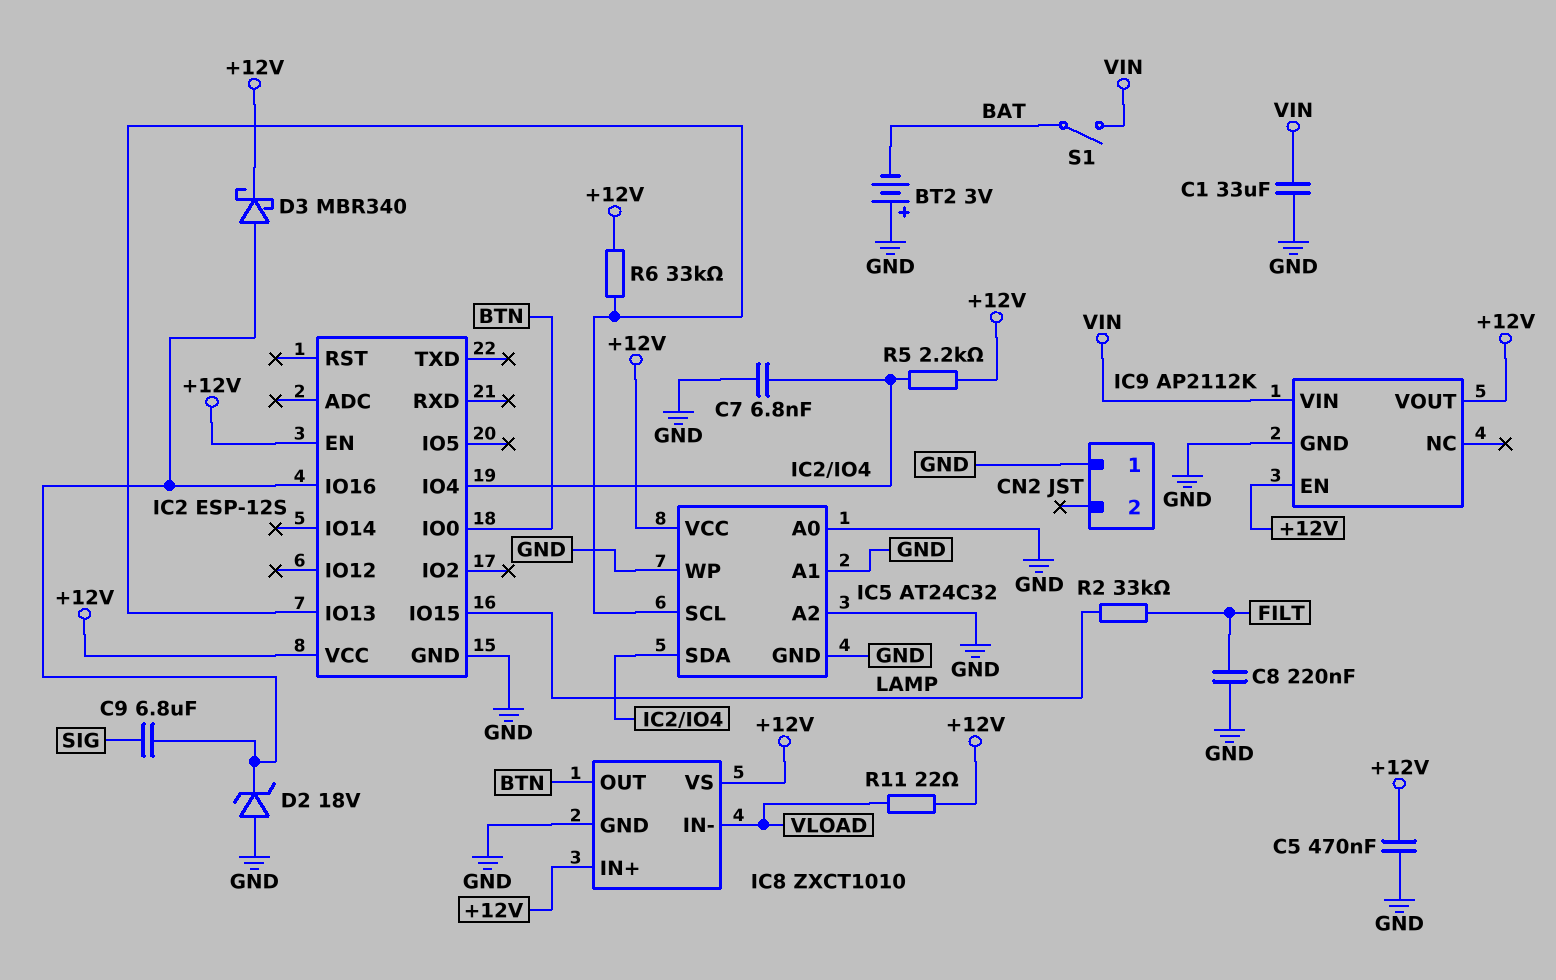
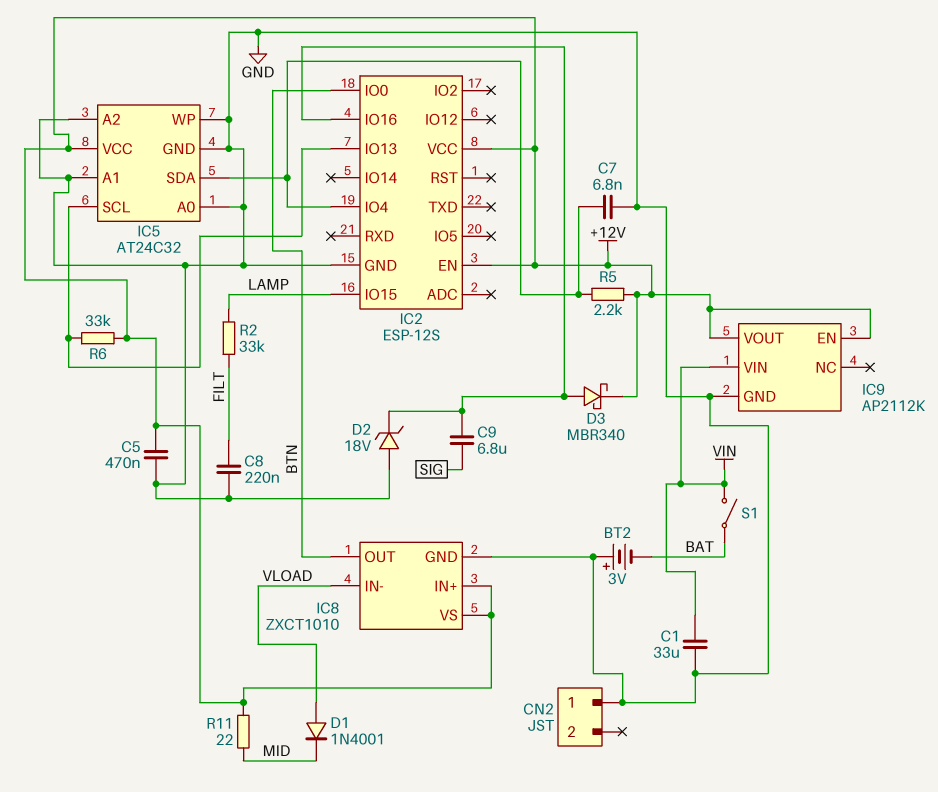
D1: none -> diode 1N4001 (A VLOAD, K MID)
R11: 22 (+12V, VLOAD) -> 22 (+12V, MID)

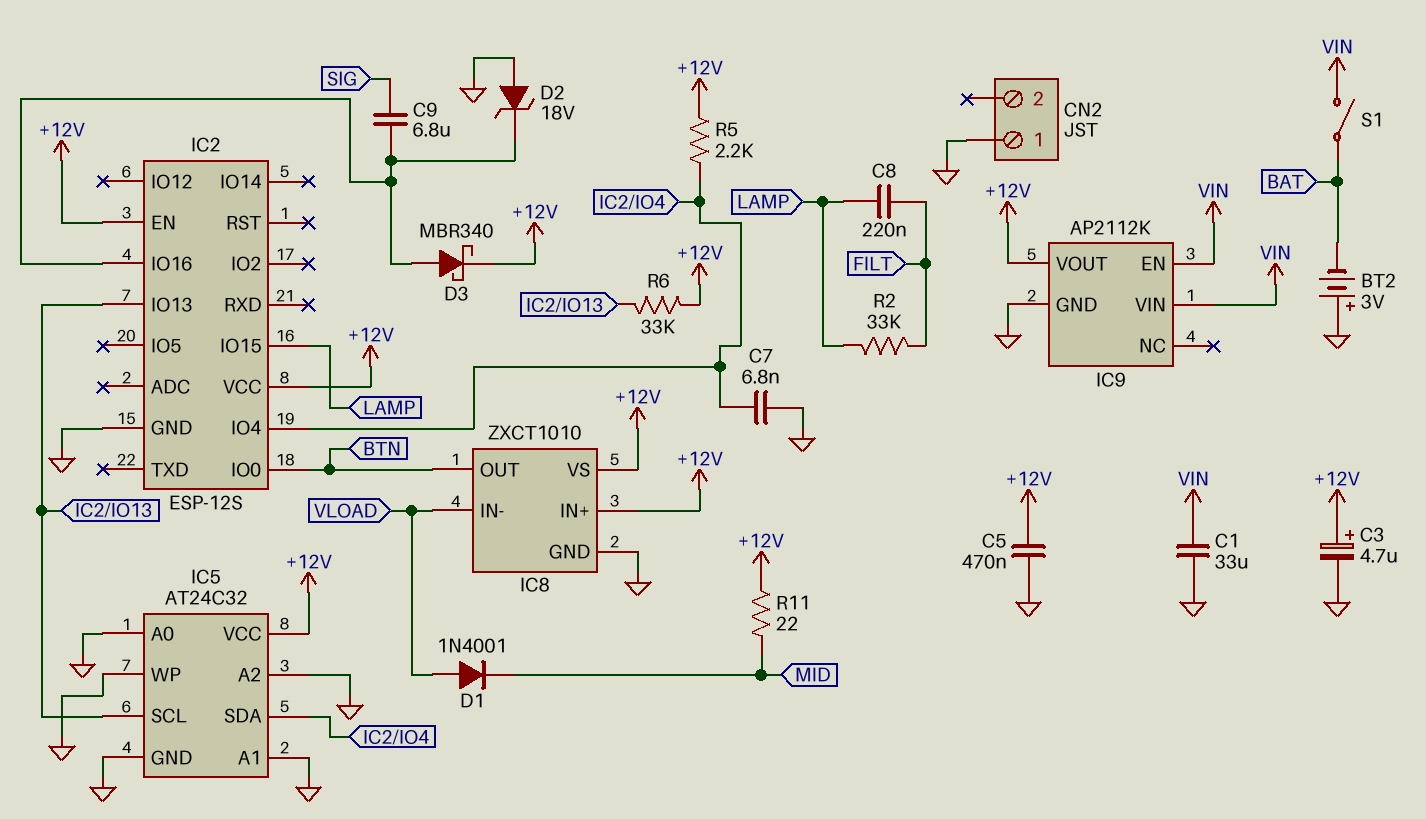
C3: none -> 4.7uF (plus +12V, minus GND)
C8: 220nF (FILT, GND) -> 220nF (FILT, LAMP)
IC9 pin EN: +12V -> VIN

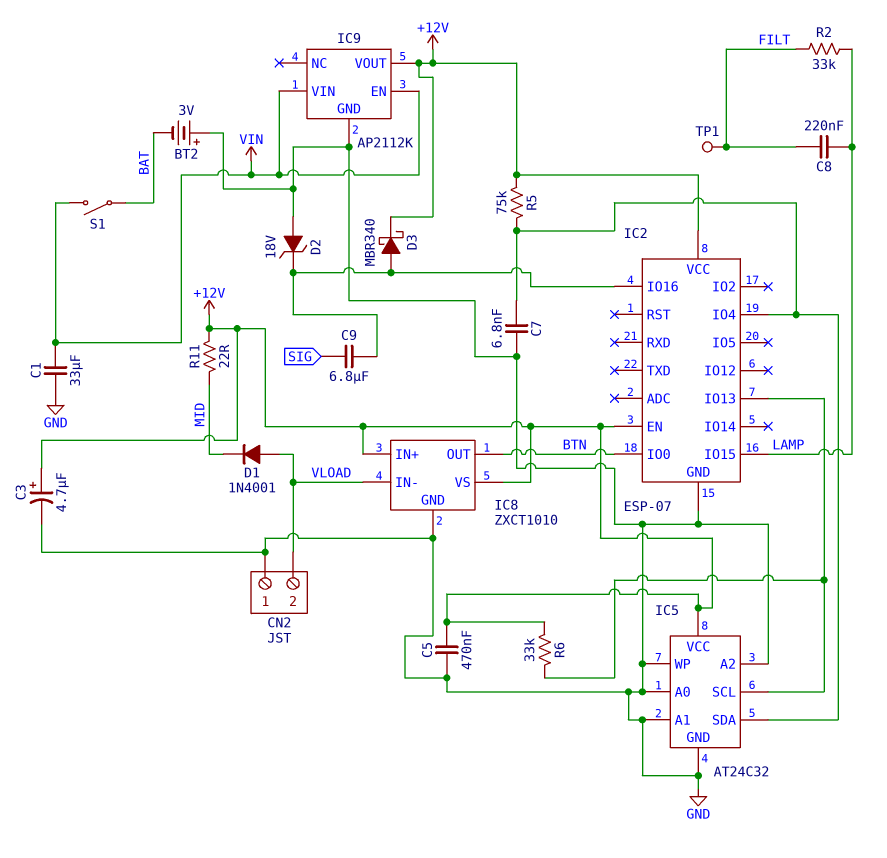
CN2 pin 2: none -> VLOAD
IC2: ESP-12S -> ESP-07
R5: 2.2k (+12V, IC2/IO4) -> 75k (+12V, IC2/IO4)
TP1: none -> test point (FILT)

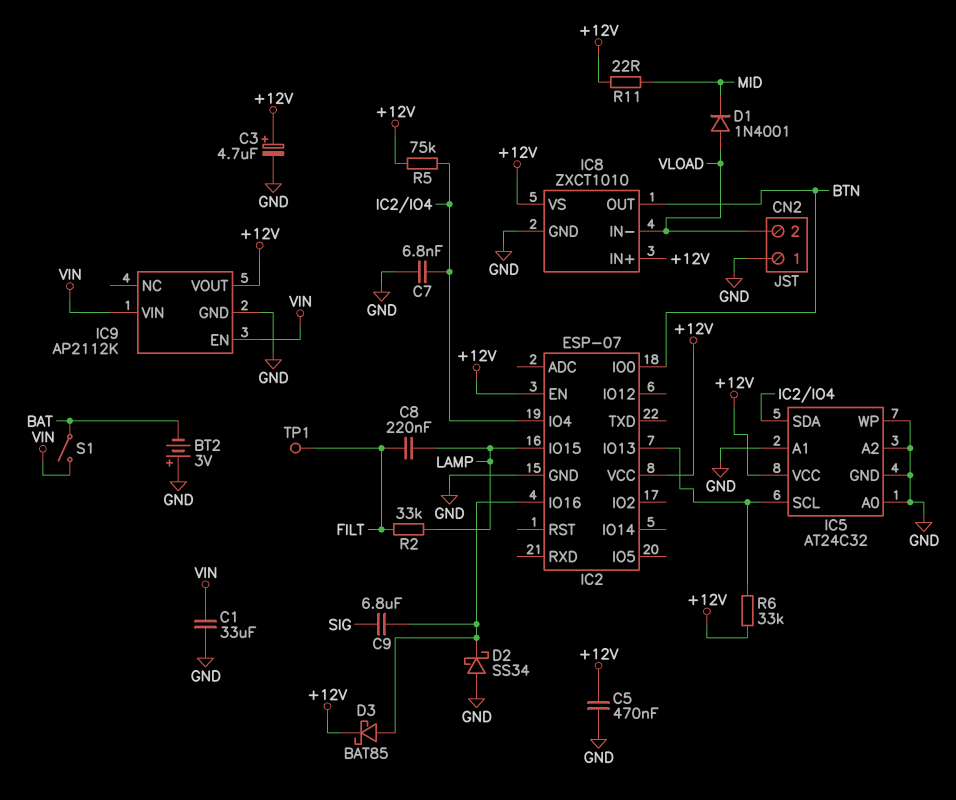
D2: zener 18V (A GND, K IC2/IO16) -> schottky SS34 (A GND, K IC2/IO16)
D3: schottky MBR340 (A IC2/IO16, K +12V) -> schottky BAT85 (A IC2/IO16, K +12V)

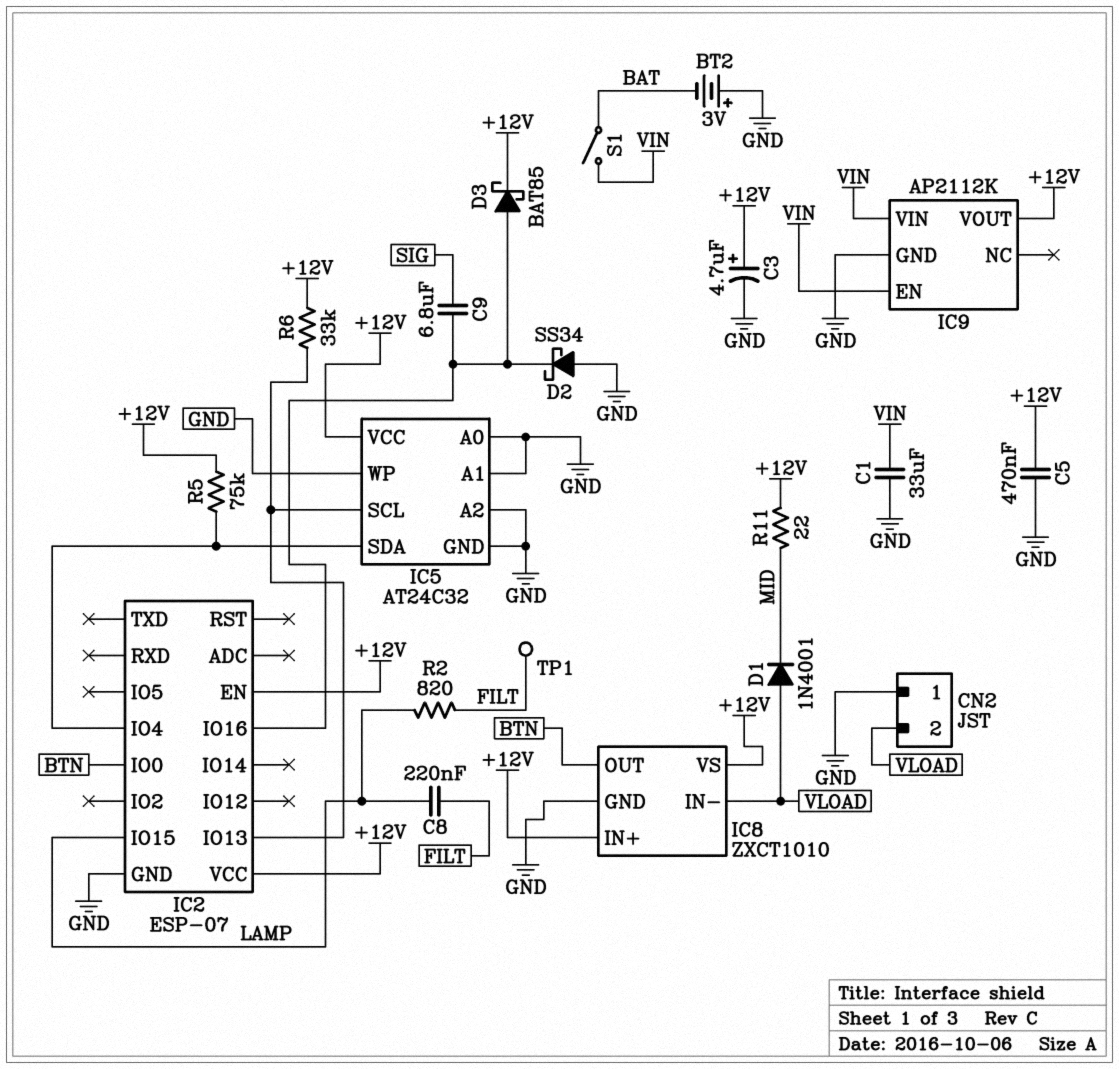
C7: 6.8nF (GND, IC2/IO4) -> none
R2: 33k (FILT, LAMP) -> 820 (FILT, LAMP)

